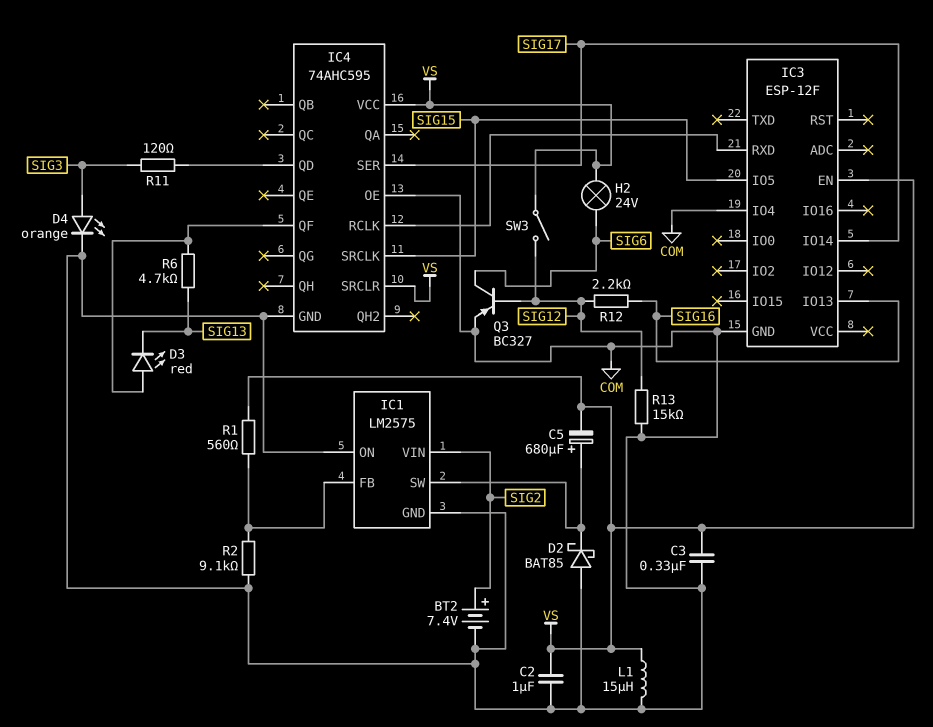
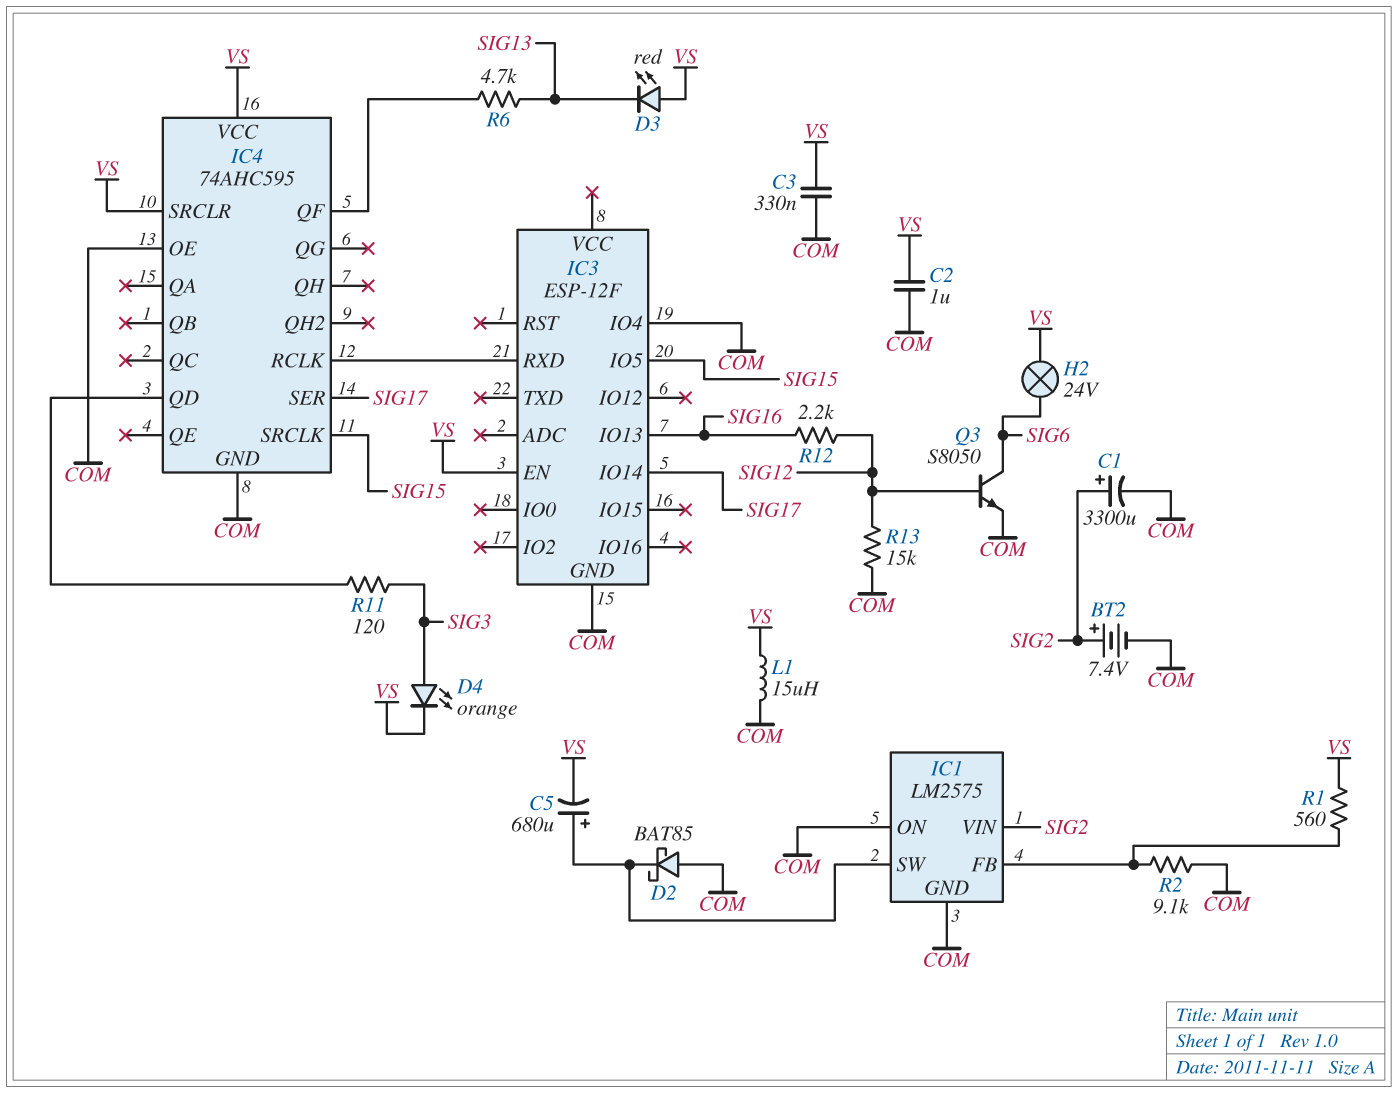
C1: none -> 3300uF (plus SIG2, minus COM)
D3: LED red (A IC4/QF, K SIG13) -> LED red (A VS, K SIG13)
D4: LED orange (A SIG3, K COM) -> LED orange (A SIG3, K VS)
Q3: PNP BC327 (B SIG12, C SIG6, E COM) -> NPN S8050 (B SIG12, C SIG6, E COM)
SW3: switch (SIG12, VS) -> none

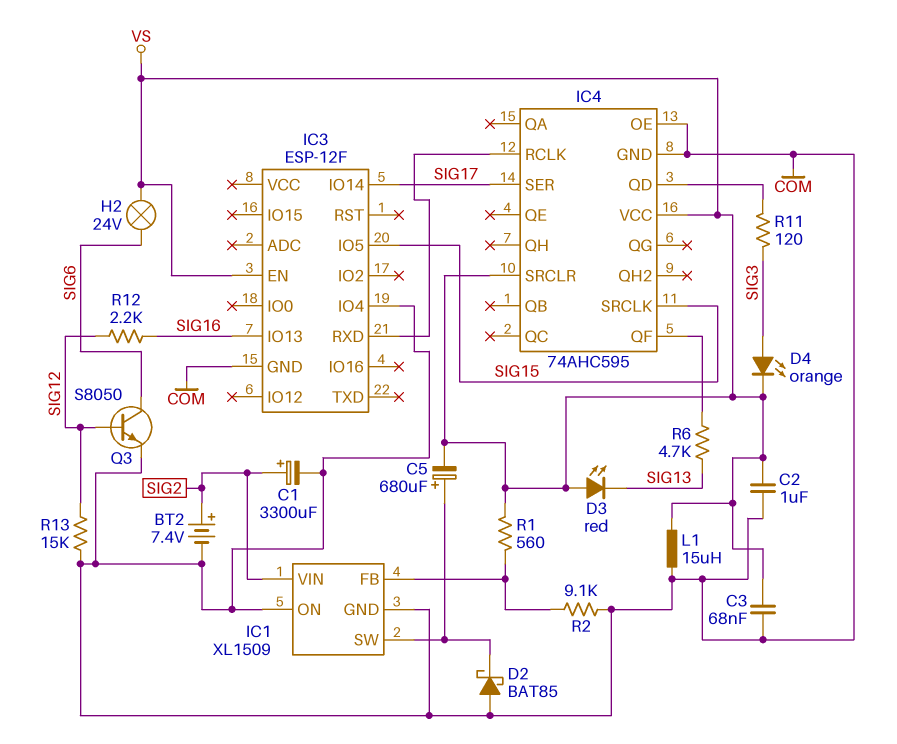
C3: 330nF (COM, VS) -> 68nF (COM, VS)
IC1: LM2575 -> XL1509

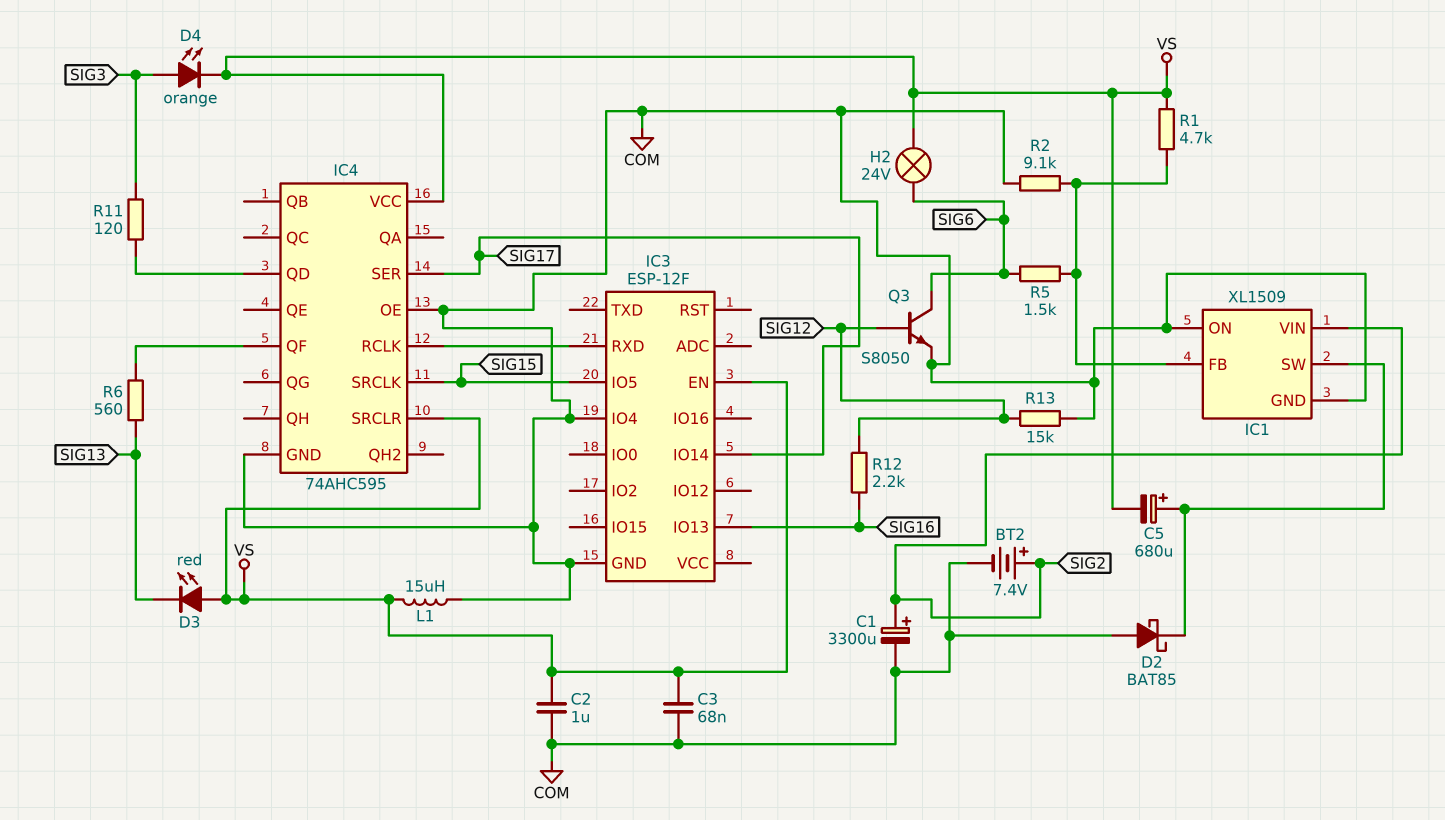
R1: 560 (IC1/FB, VS) -> 4.7k (IC1/FB, VS)
R5: none -> 1.5k (IC1/FB, SIG6)
R6: 4.7k (IC4/QF, SIG13) -> 560 (IC4/QF, SIG13)

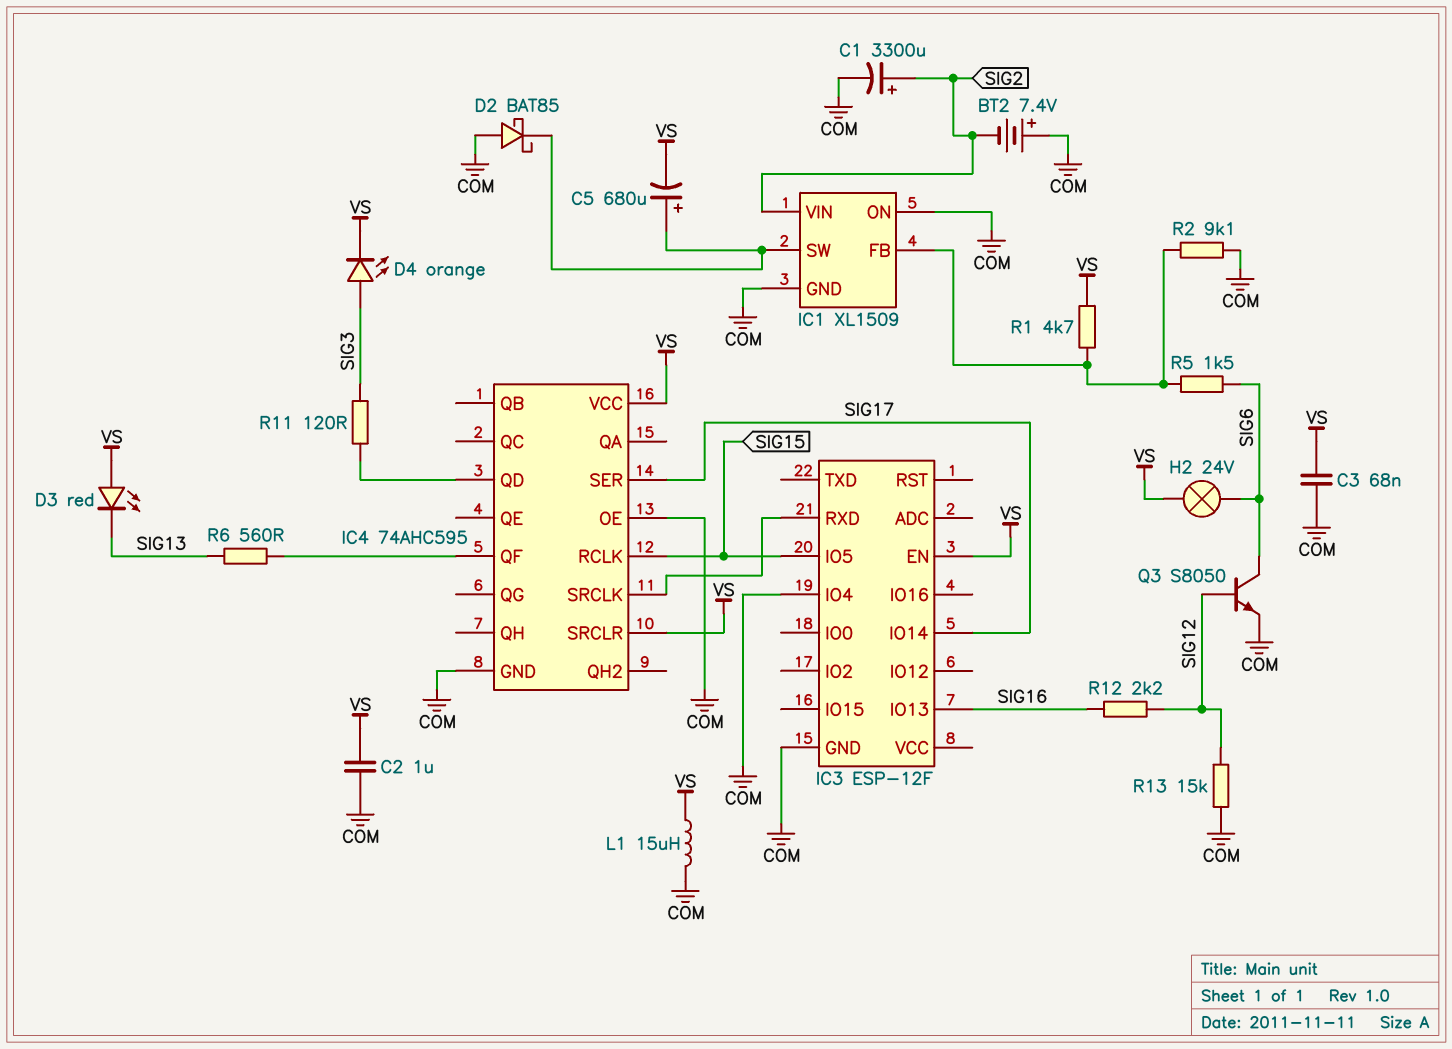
BT2: 7.4V (plus SIG2, minus COM) -> 7.4V (plus COM, minus SIG2)
IC4 pin RCLK: IC3/RXD -> SIG15
IC4 pin SRCLK: SIG15 -> IC3/RXD

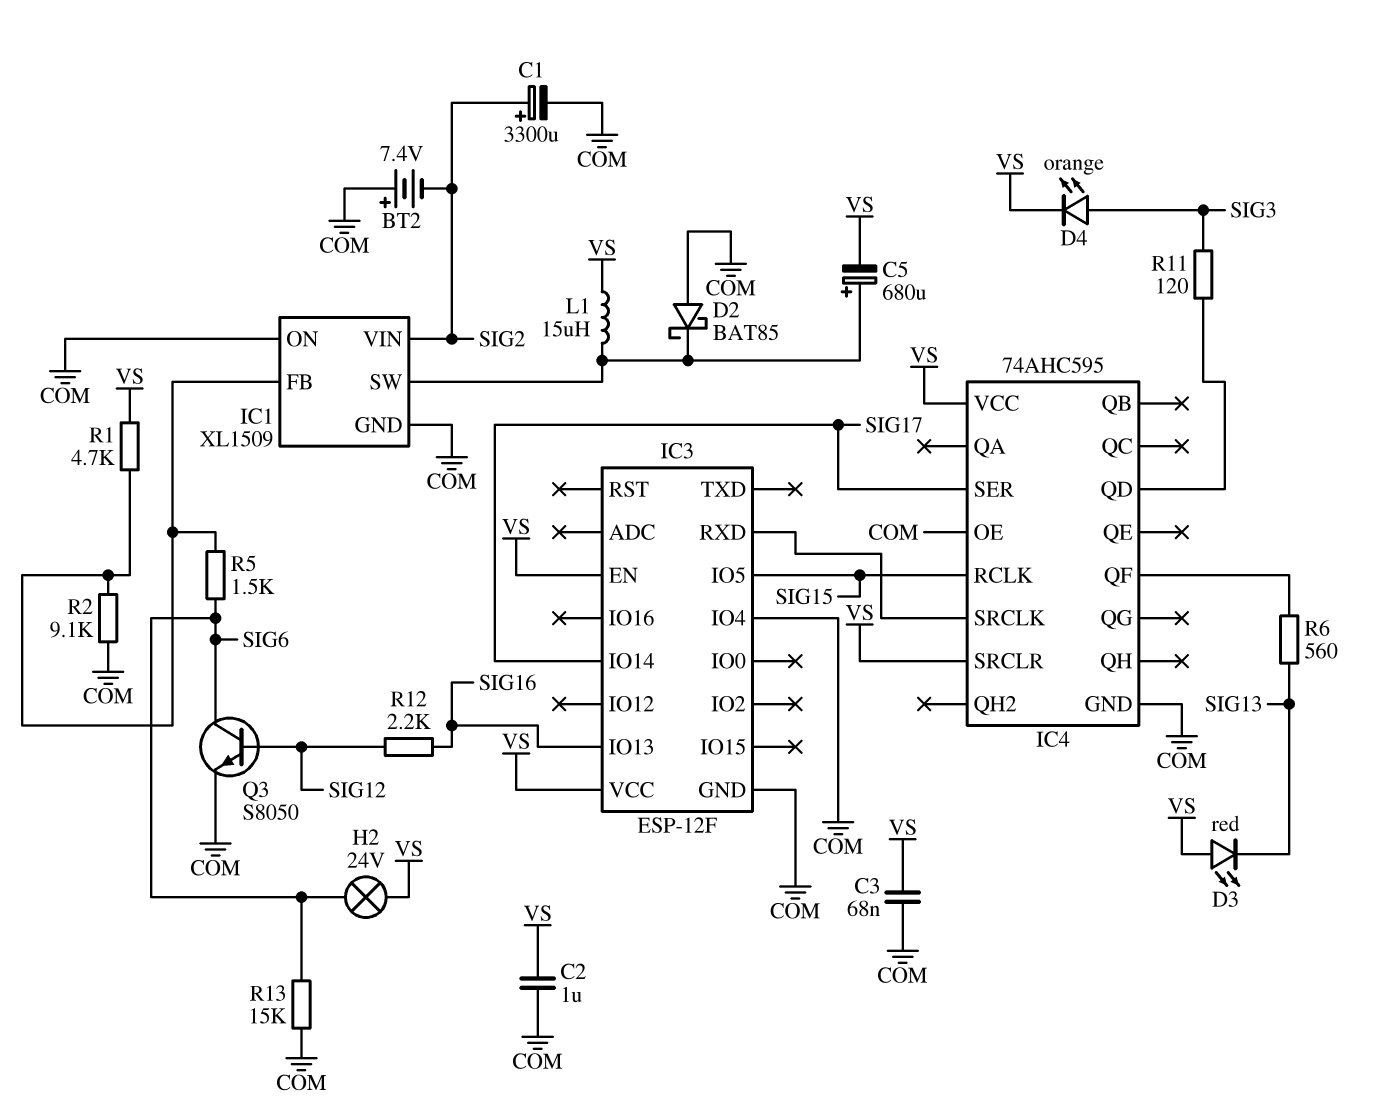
IC3 pin VCC: none -> VS
L1: 15uH (COM, VS) -> 15uH (IC1/SW, VS)
R13: 15k (COM, SIG12) -> 15k (COM, SIG6)

